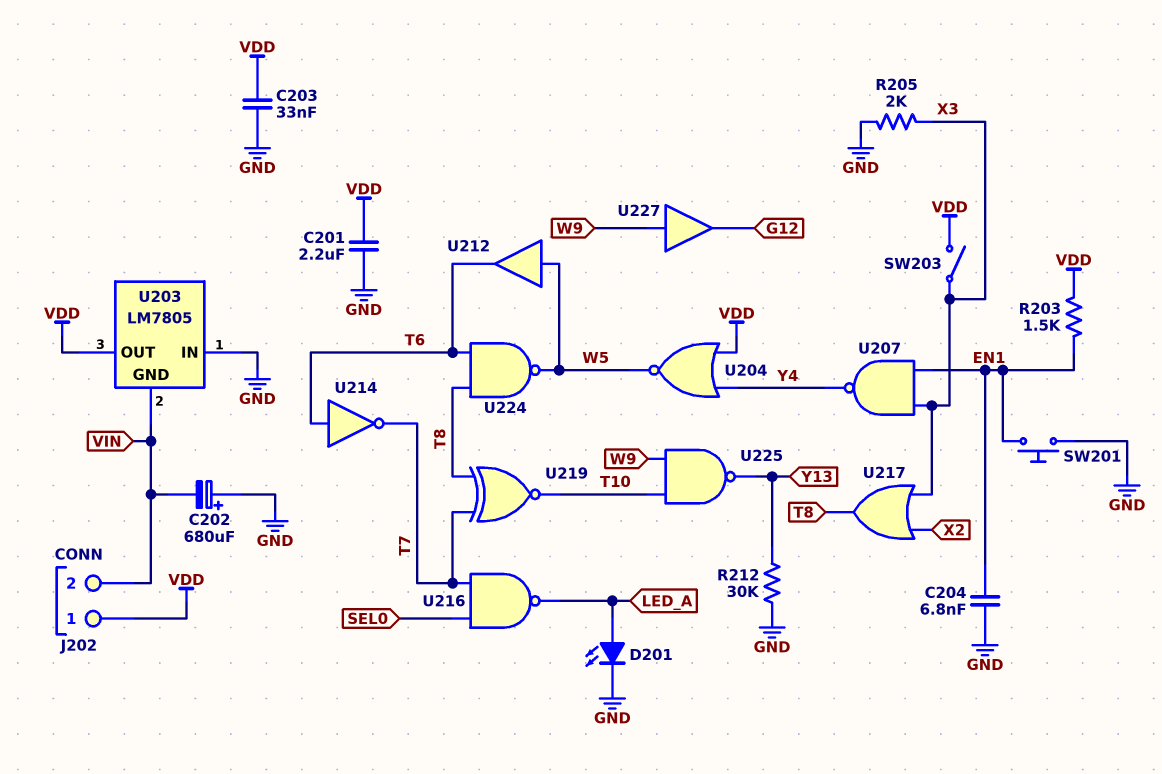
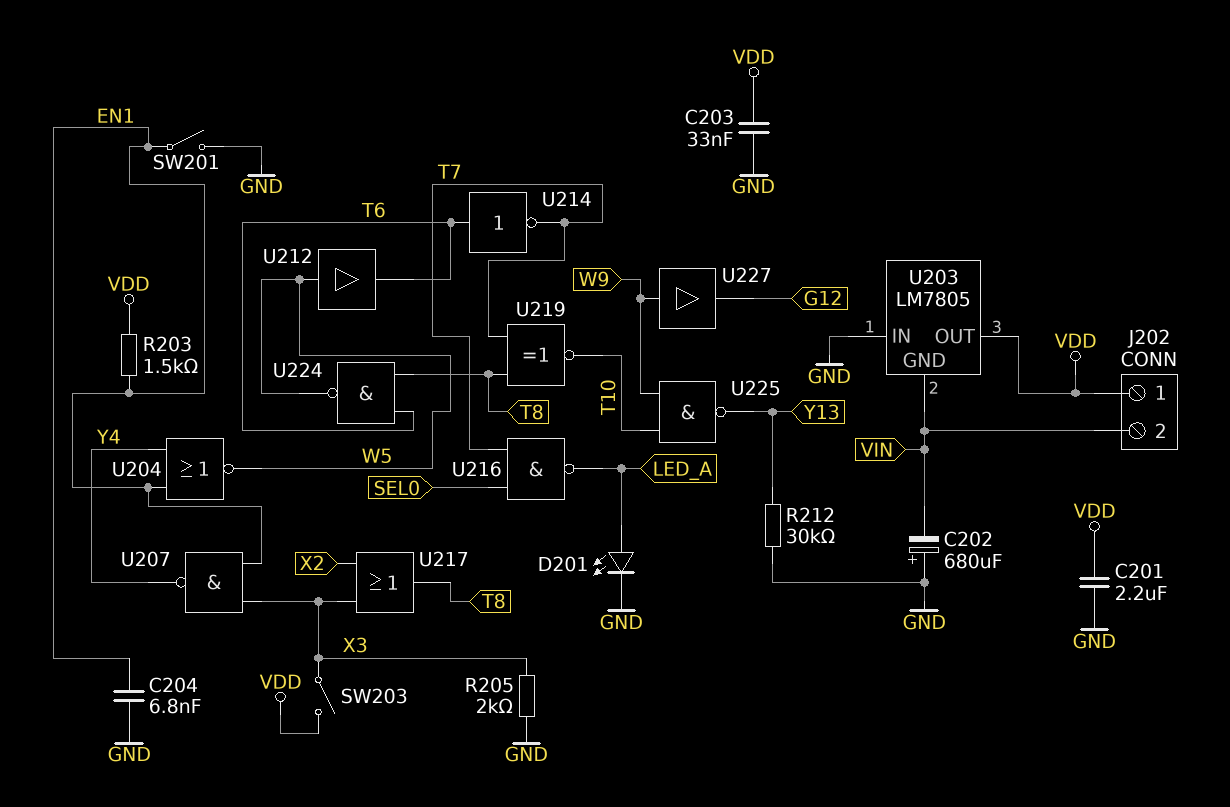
SW201: button (EN1, GND) -> switch (EN1, GND)
U204: NOR (in VDD, in Y4, out W5) -> NOR (in EN1, in Y4, out W5)

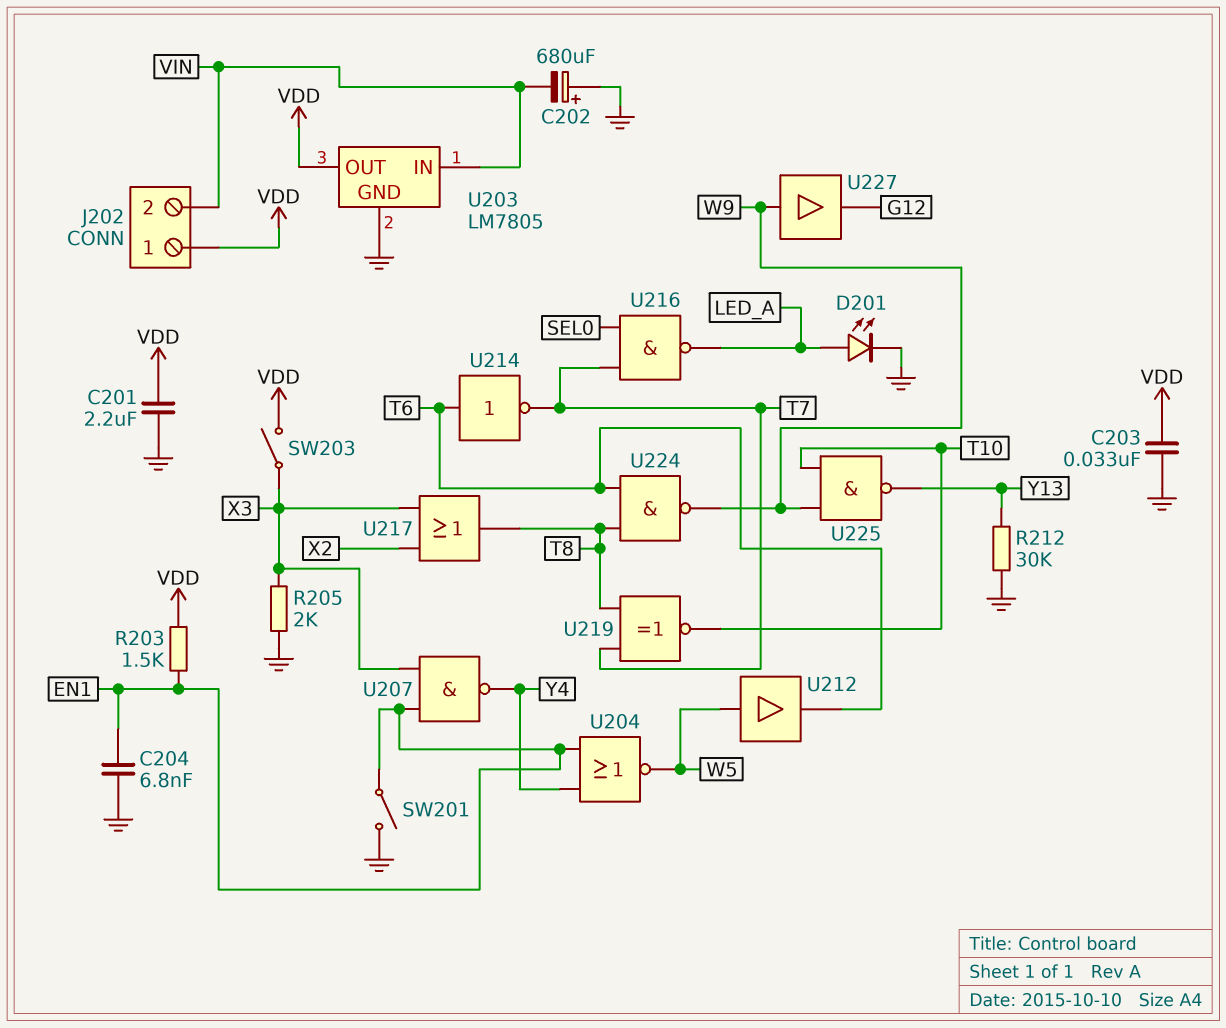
U203 pin GND: VIN -> GND
U203 pin IN: GND -> VIN
U224: NAND (in T6, in T8, out W5) -> NAND (in T6, in T8, out W9)

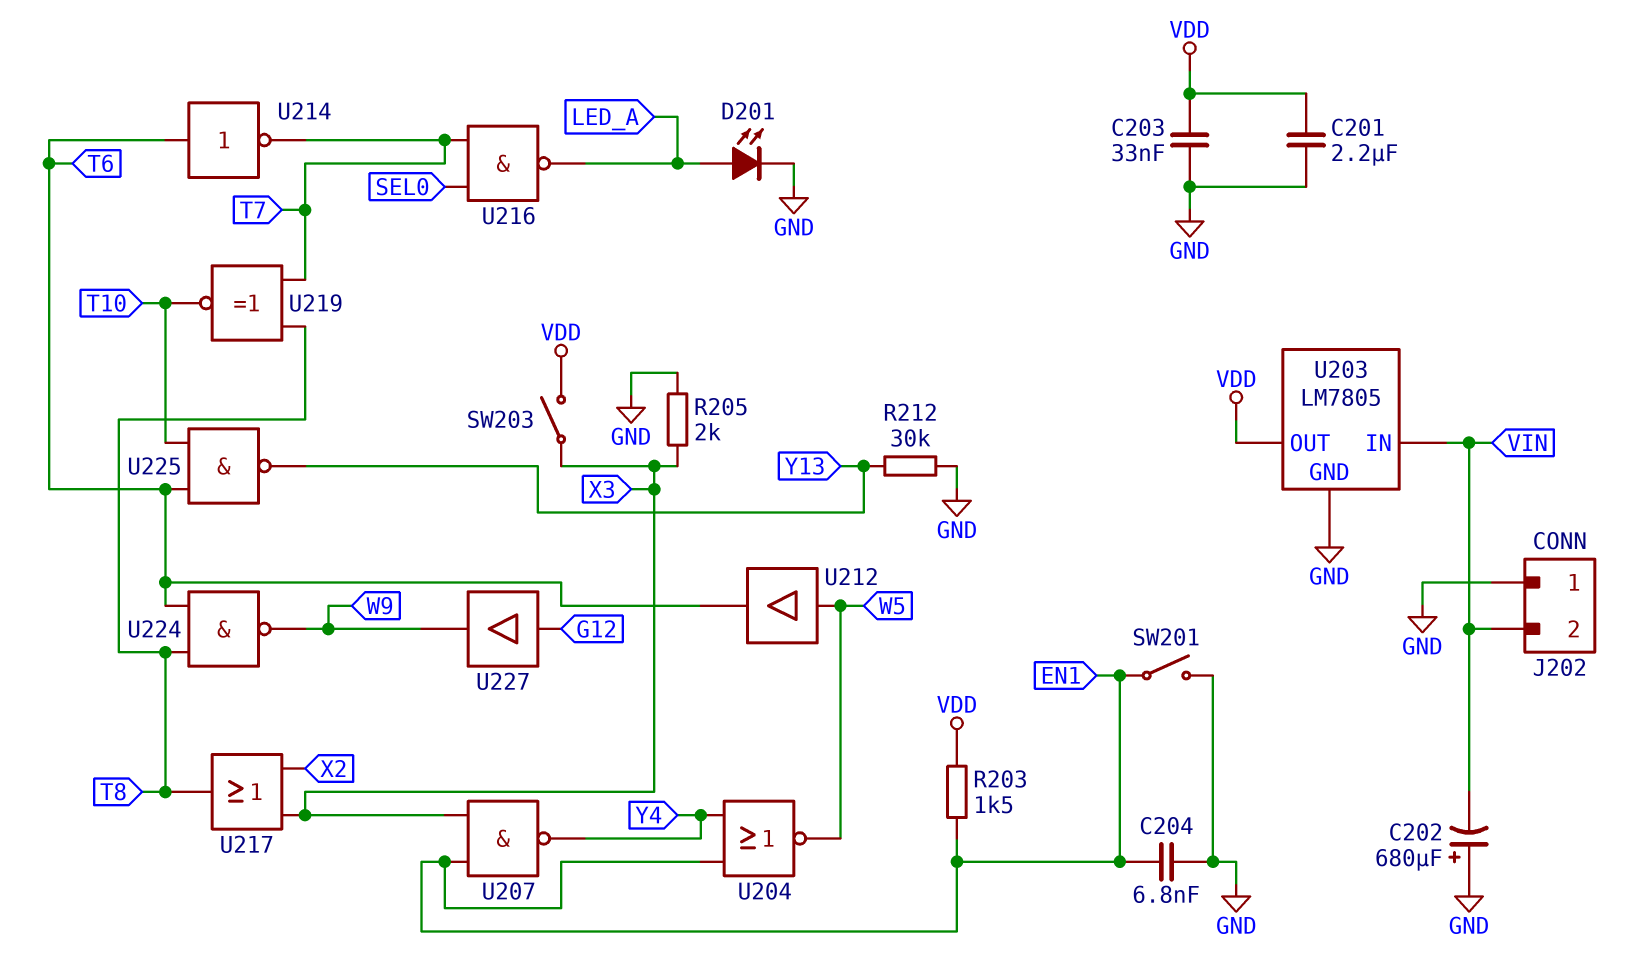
J202 pin 1: VDD -> GND
U225: NAND (in T10, in W9, out Y13) -> NAND (in T6, in T10, out Y13)
U227: buffer (in W9, out G12) -> buffer (in G12, out W9)

